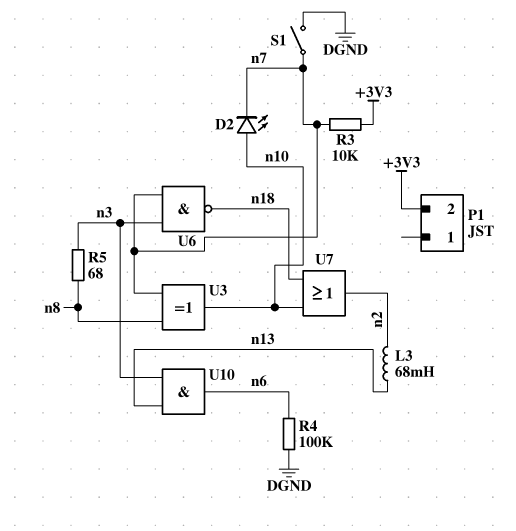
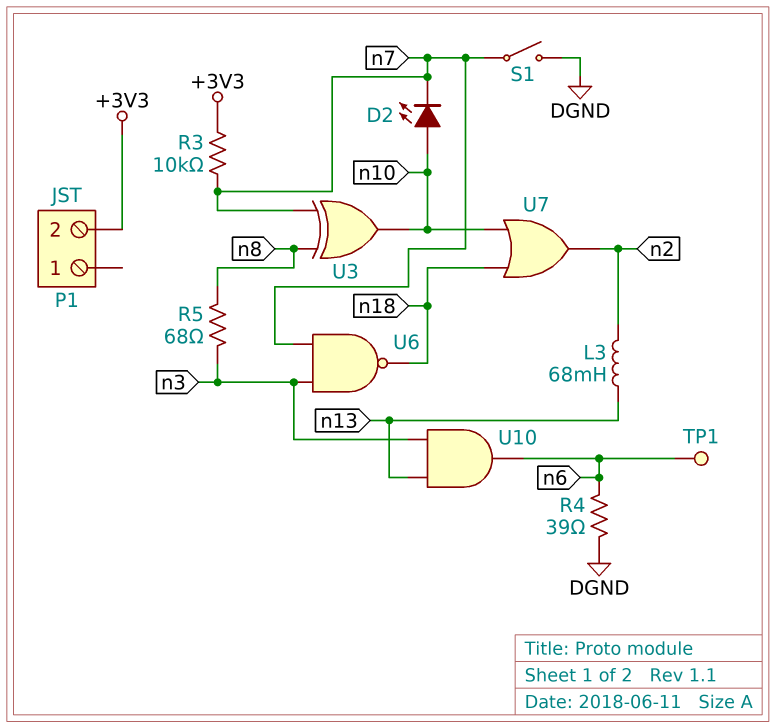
R4: 100k (DGND, n6) -> 39 (DGND, n6)
TP1: none -> test point (n6)

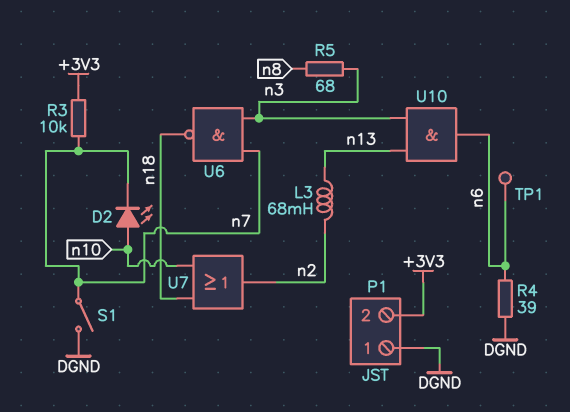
P1 pin 1: none -> DGND
U3: XOR (in n7, in n8, out n10) -> none

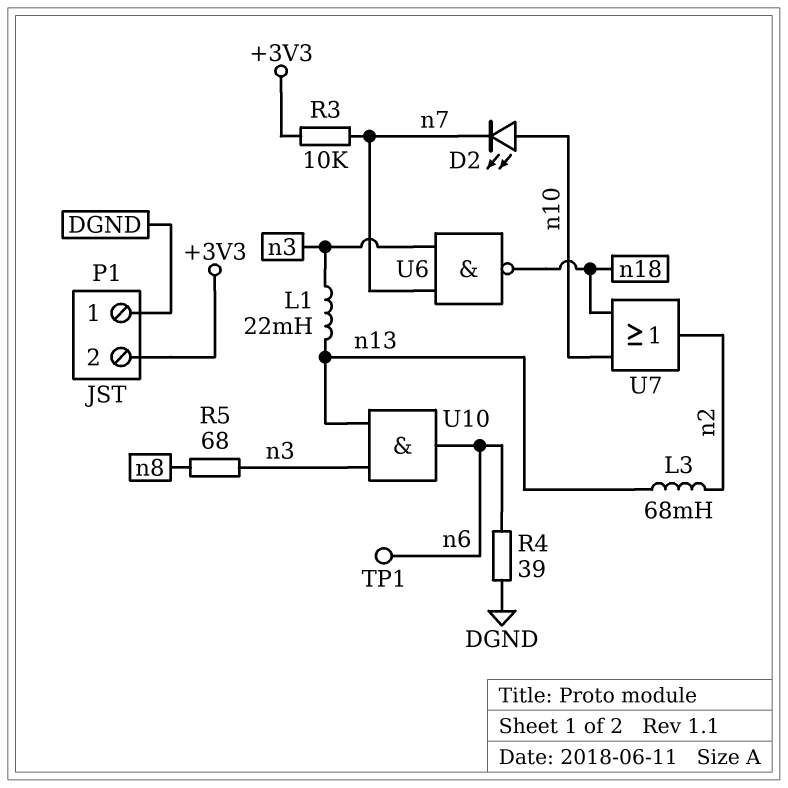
L1: none -> 22mH (n3, n13)
S1: switch (DGND, n7) -> none

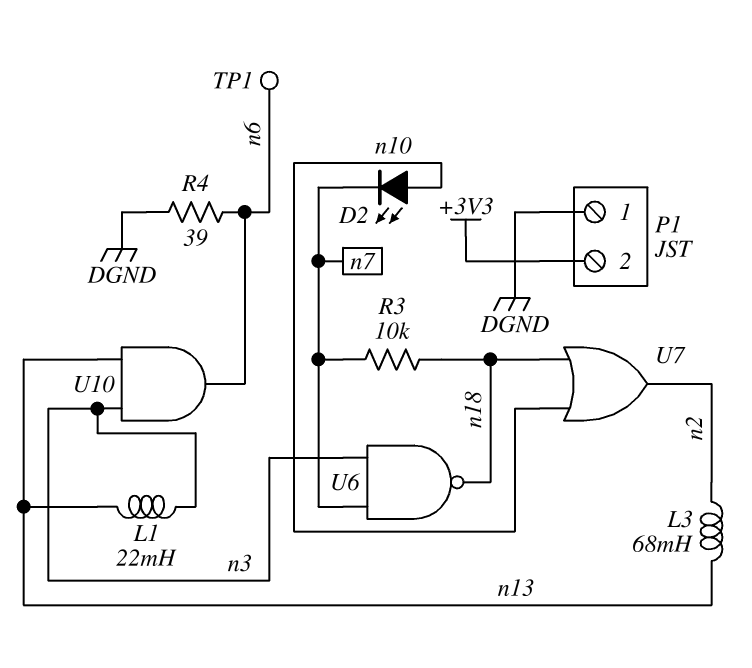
R3: 10k (+3V3, n7) -> 10k (n7, n18)
R5: 68 (n3, n8) -> none

